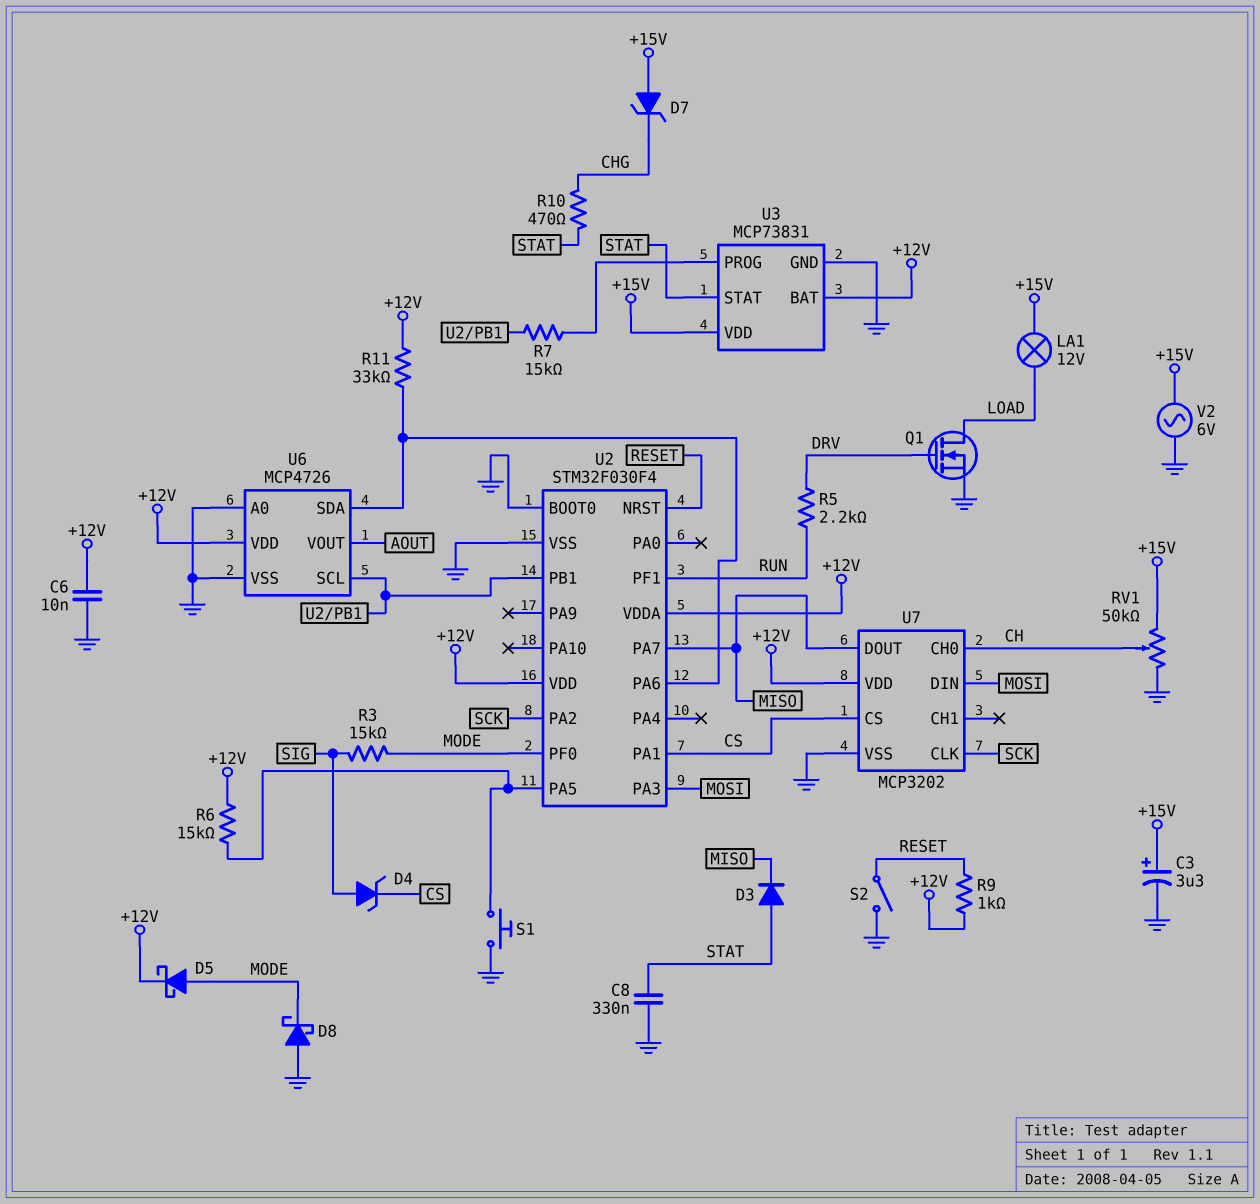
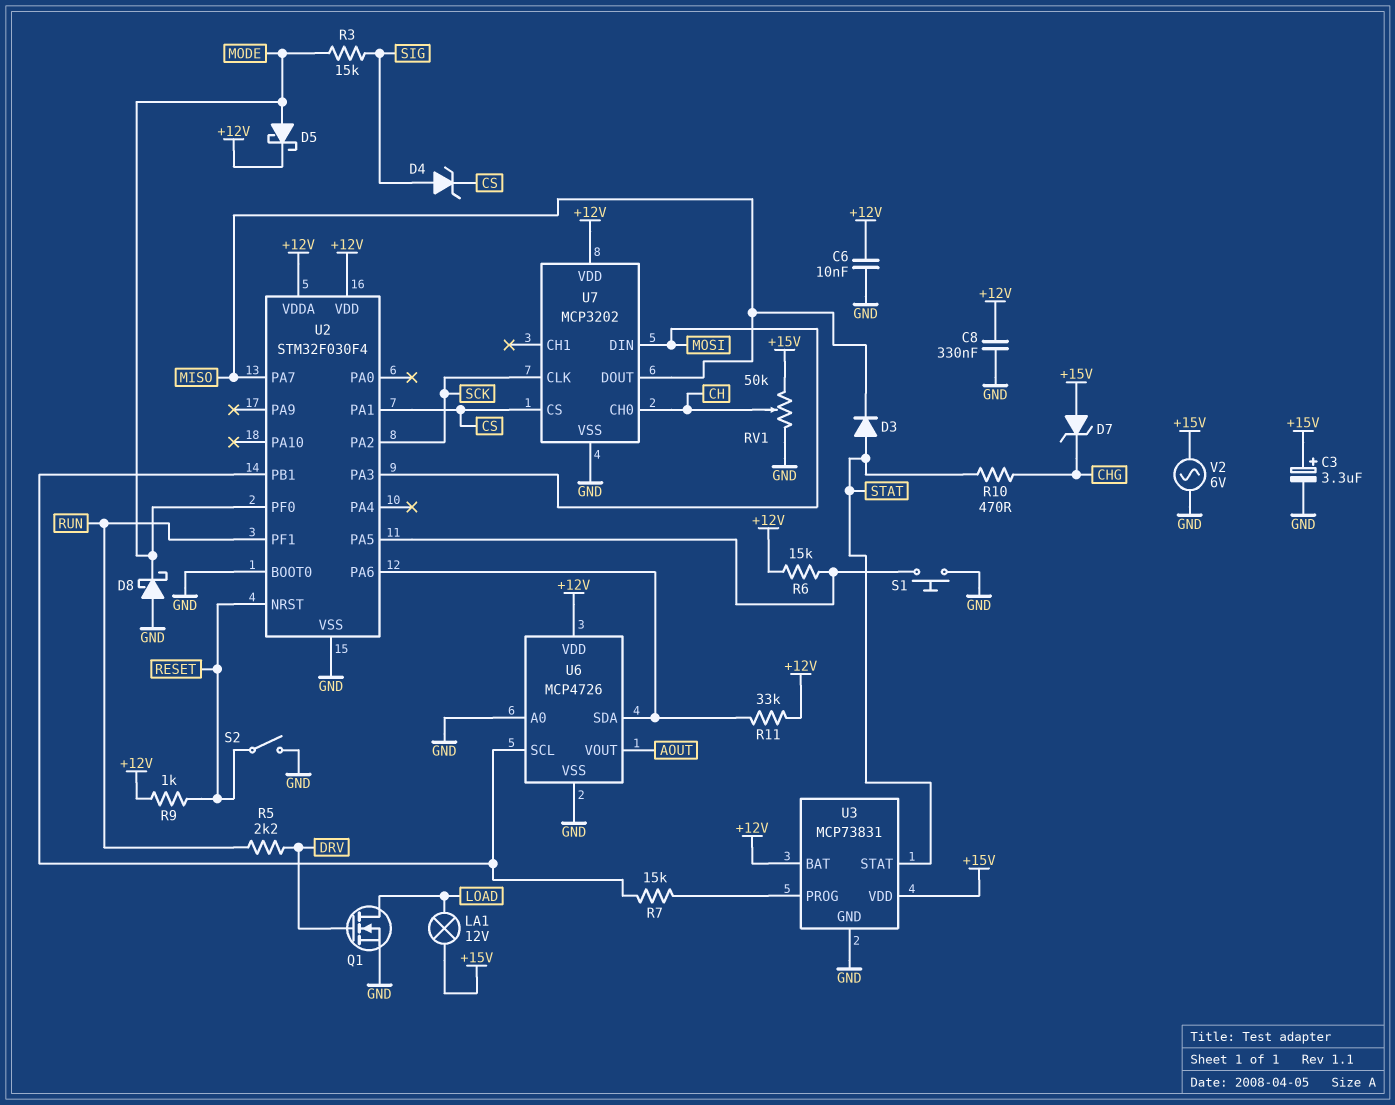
C8: 330nF (GND, STAT) -> 330nF (+12V, GND)

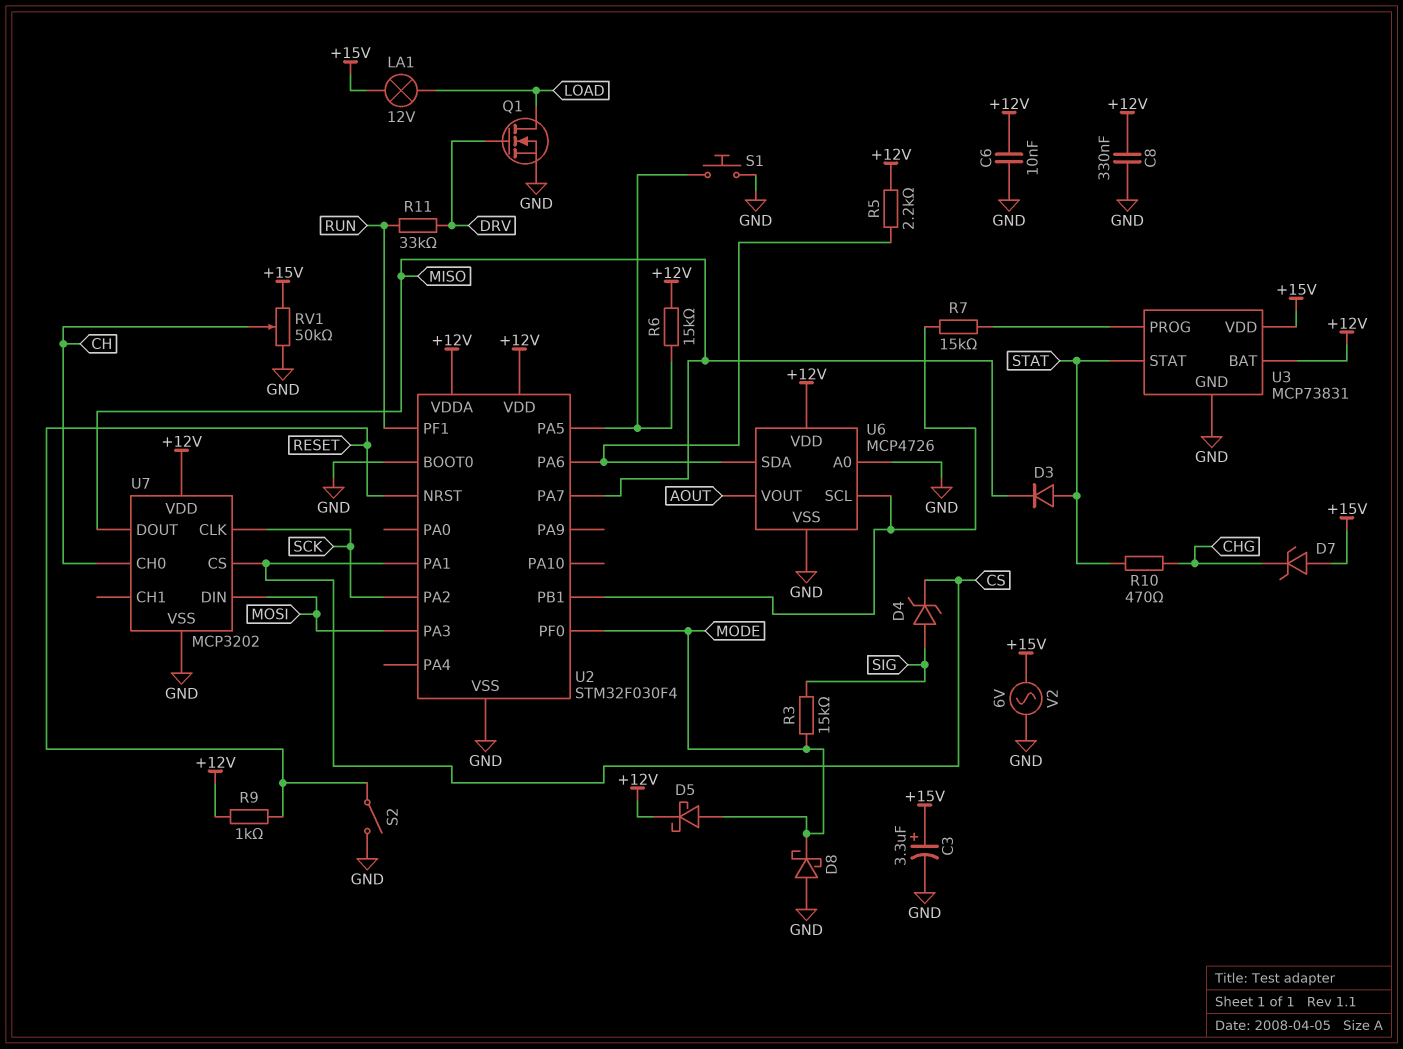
R5: 2.2k (DRV, RUN) -> 2.2k (+12V, U2/PA6)
R11: 33k (+12V, U2/PA6) -> 33k (DRV, RUN)

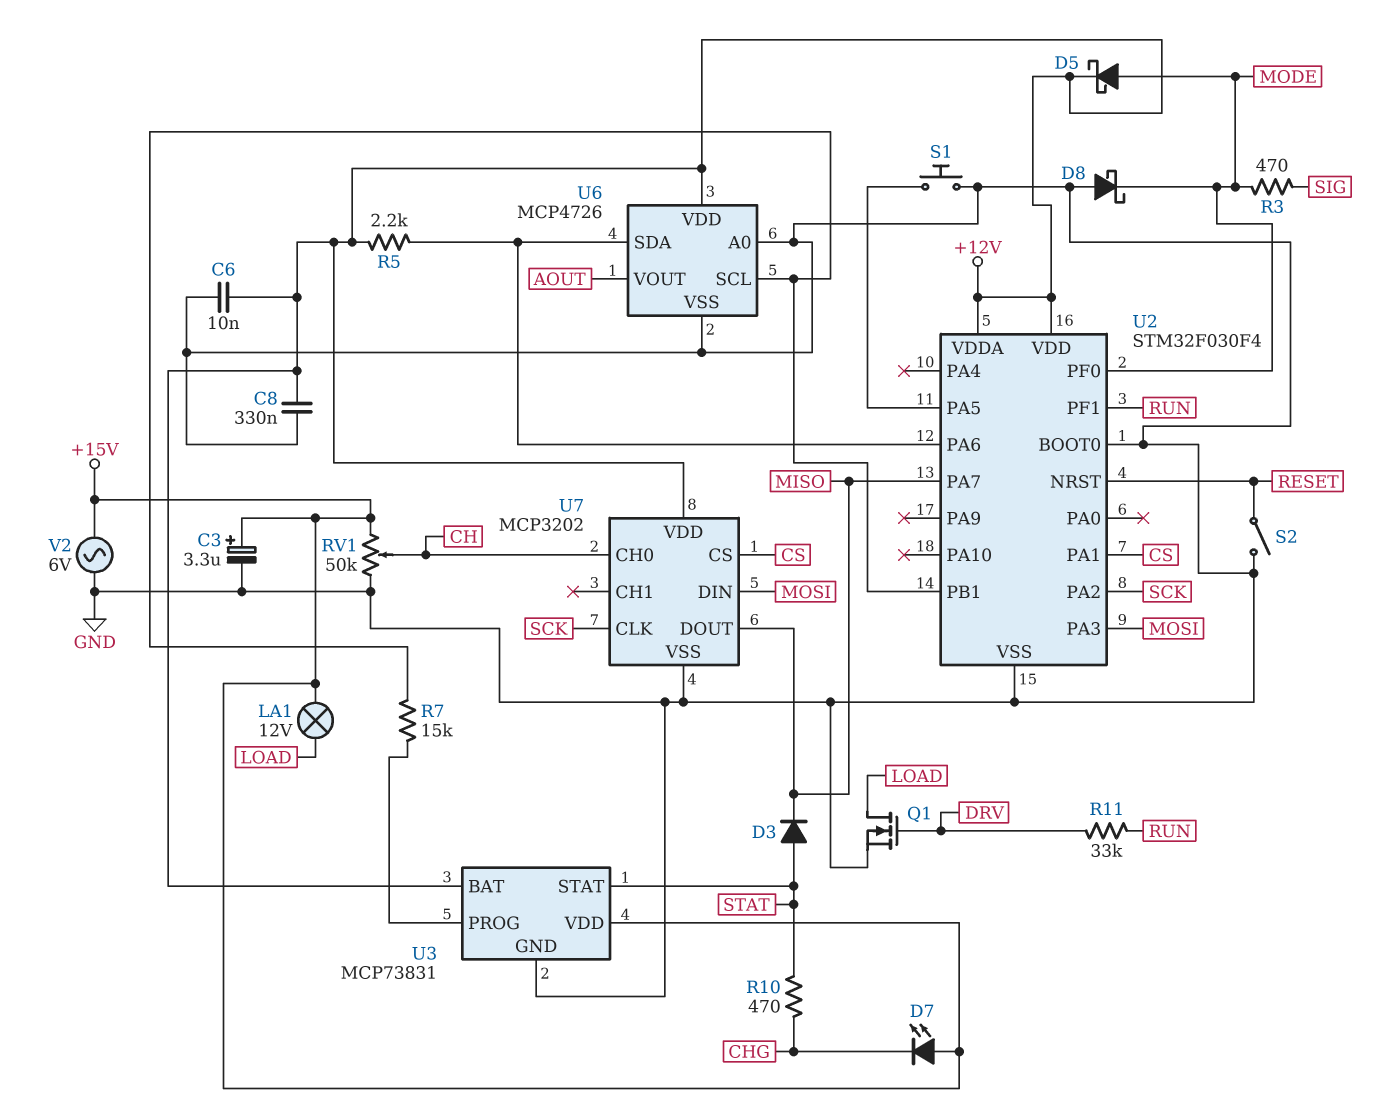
D4: zener (A SIG, K CS) -> none
D7: zener (A +15V, K CHG) -> LED (A +15V, K CHG)
R3: 15k (MODE, SIG) -> 470 (MODE, SIG)
R6: 15k (+12V, U2/PA5) -> none
R9: 1k (+12V, RESET) -> none

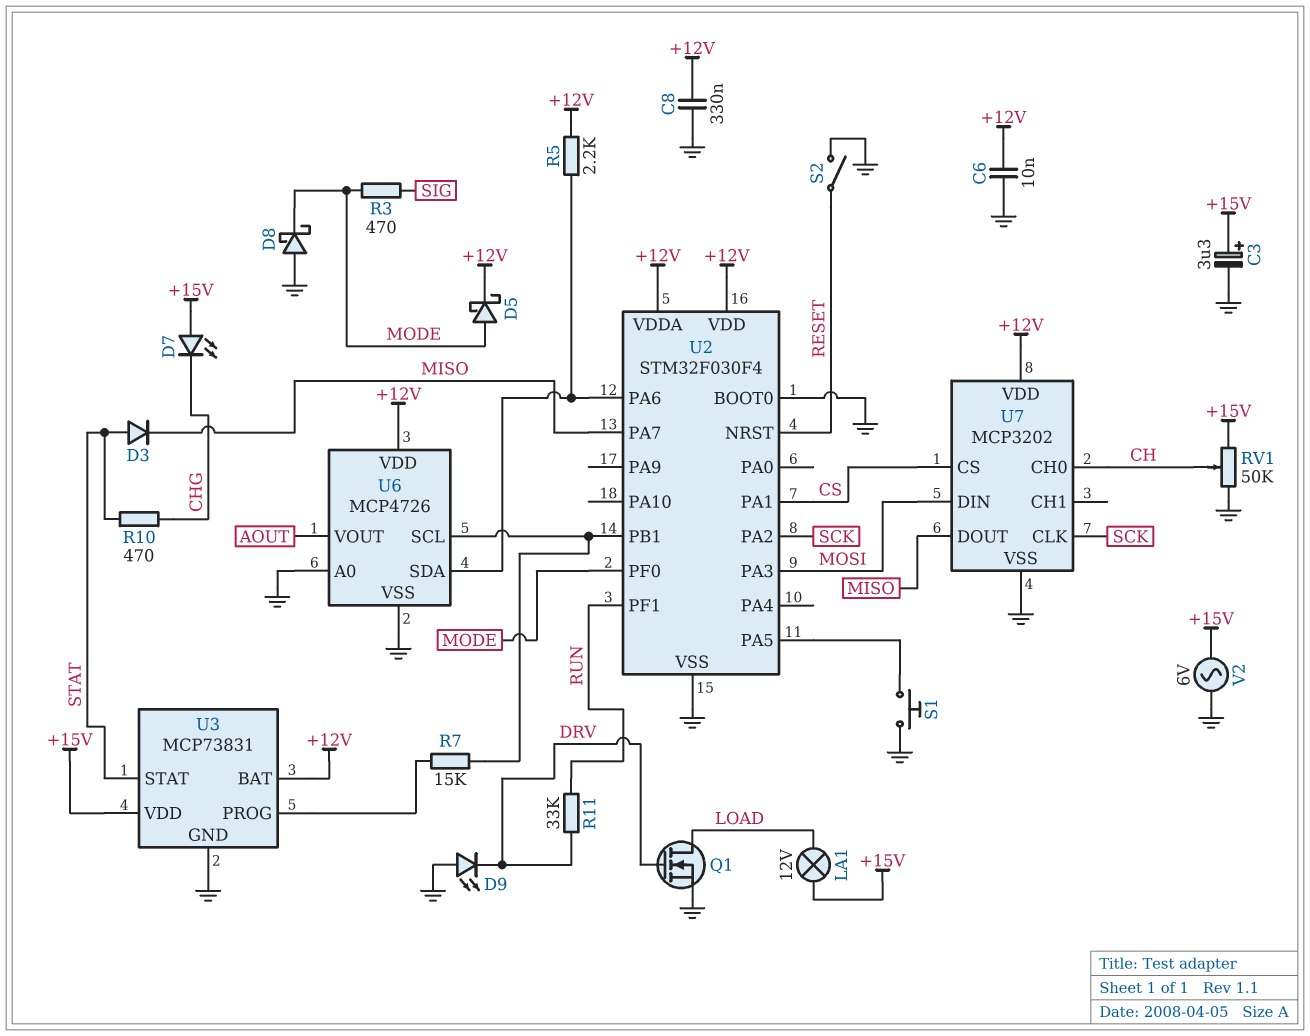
D9: none -> LED (A GND, K DRV)

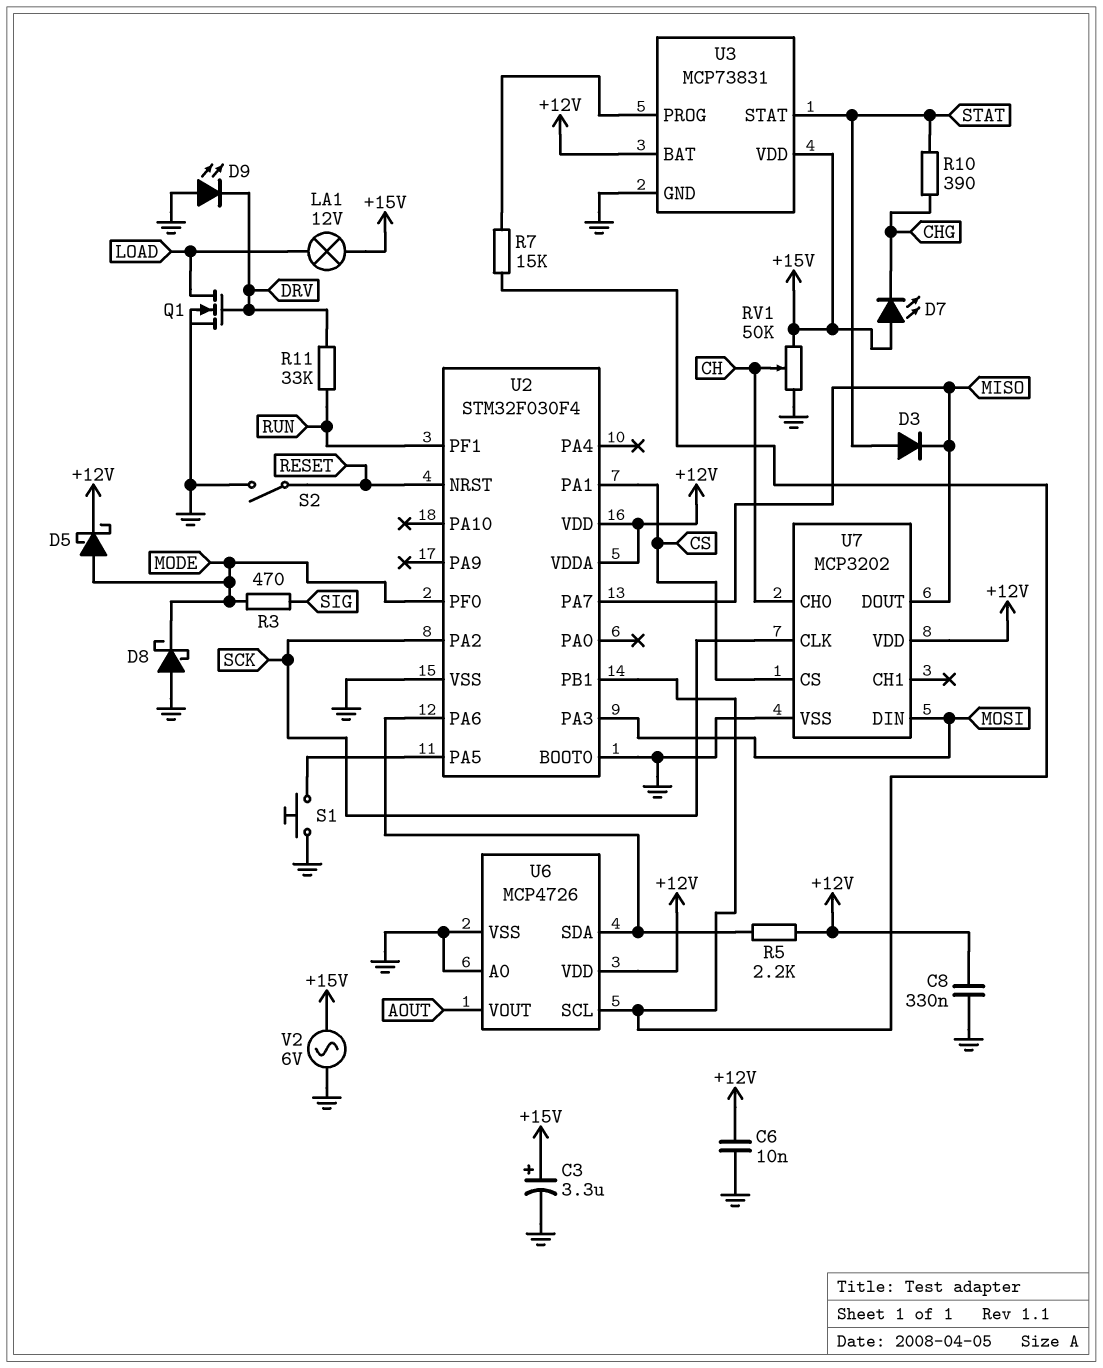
R10: 470 (CHG, STAT) -> 390 (CHG, STAT)

